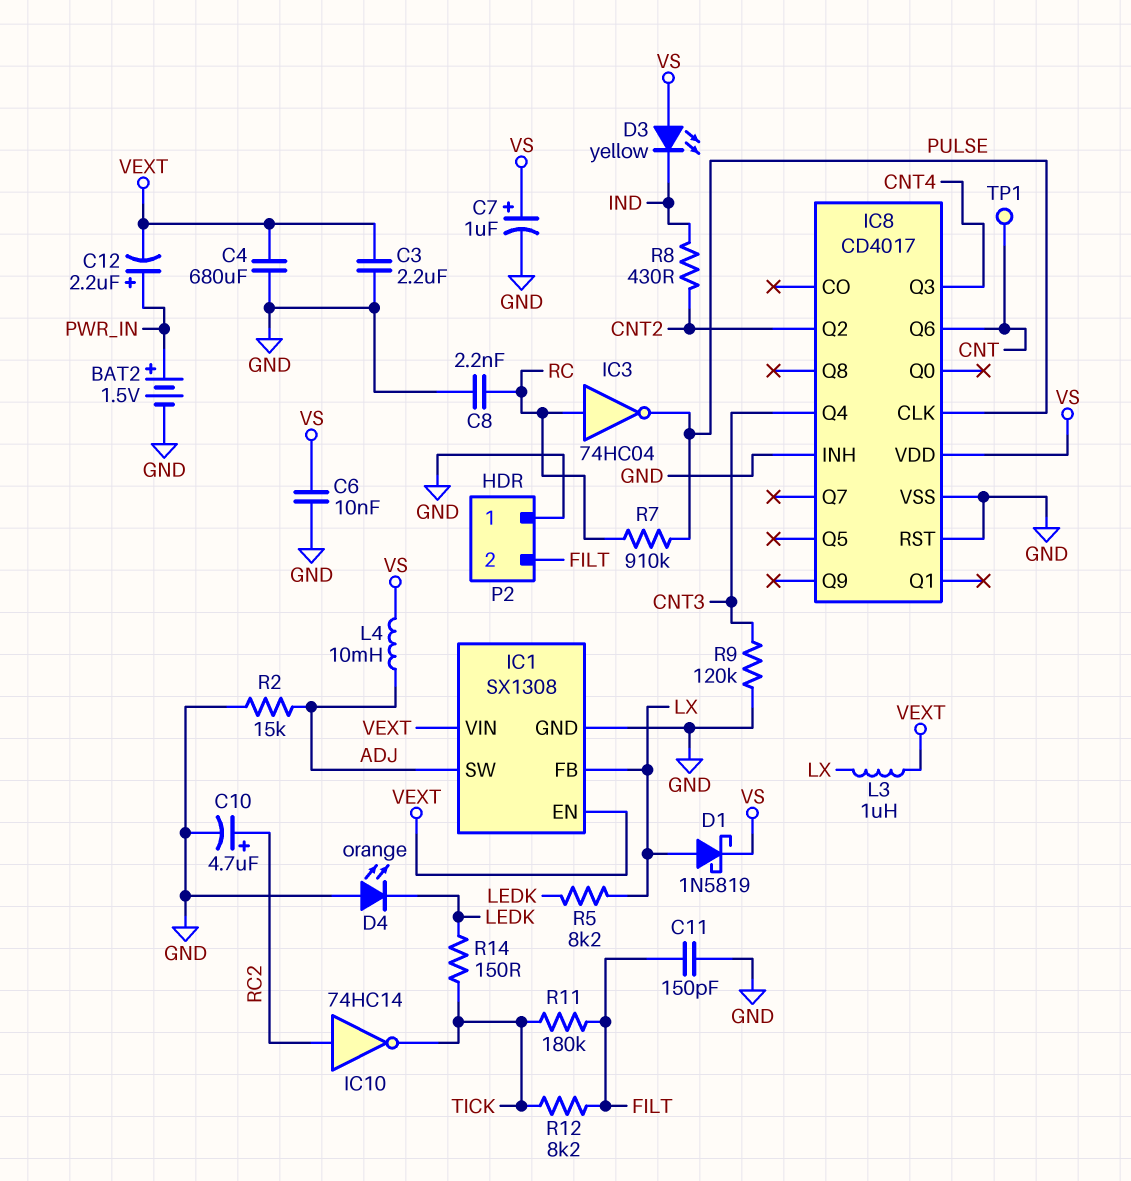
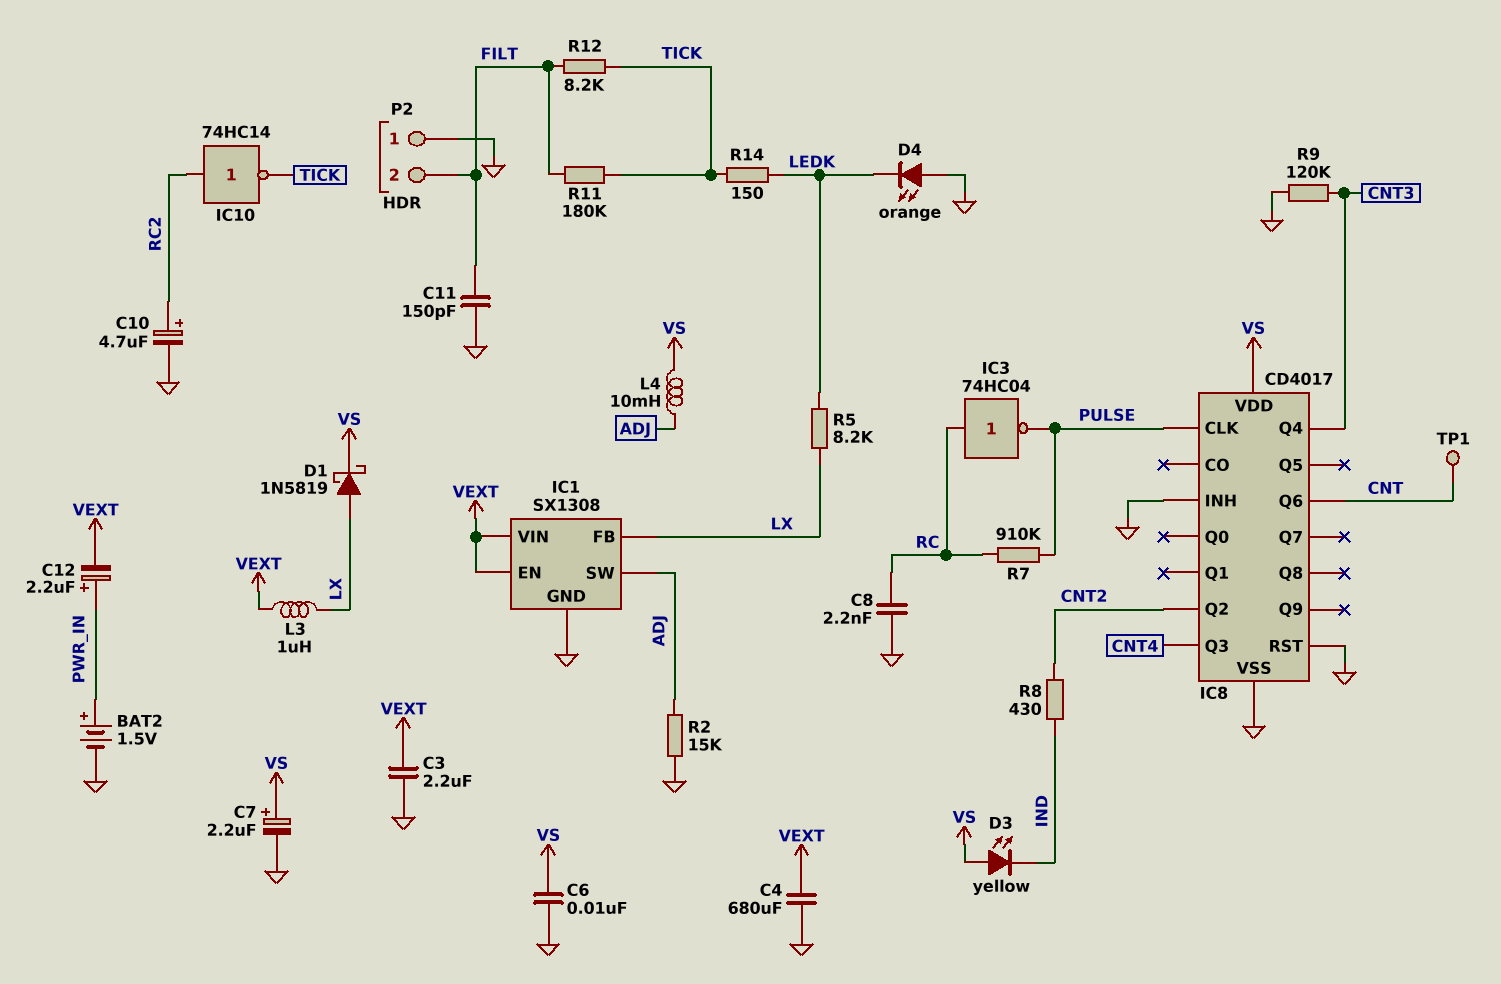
C7: 1uF (plus VS, minus GND) -> 2.2uF (plus VS, minus GND)

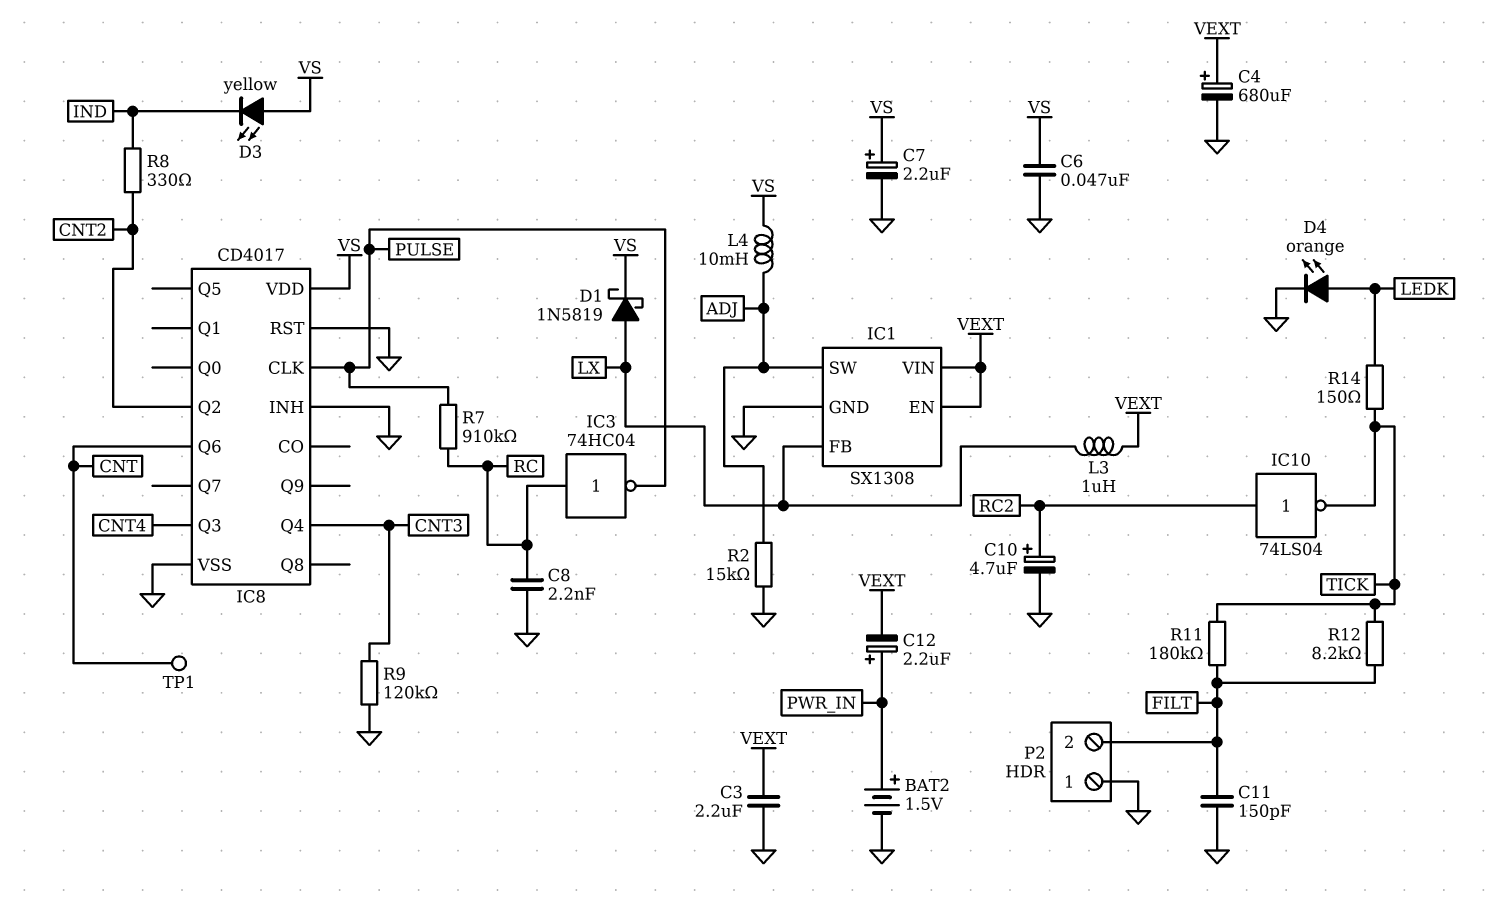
C4: 680uF (GND, VEXT) -> 680uF (plus VEXT, minus GND)
C6: 10nF (GND, VS) -> 47nF (GND, VS)
D4: LED orange (A GND, K LEDK) -> LED orange (A LEDK, K GND)
IC10: NOT 74HC14 (in RC2, out TICK) -> NOT 74LS04 (in RC2, out TICK)
R5: 8.2k (LEDK, LX) -> none
R8: 430 (CNT2, IND) -> 330 (CNT2, IND)

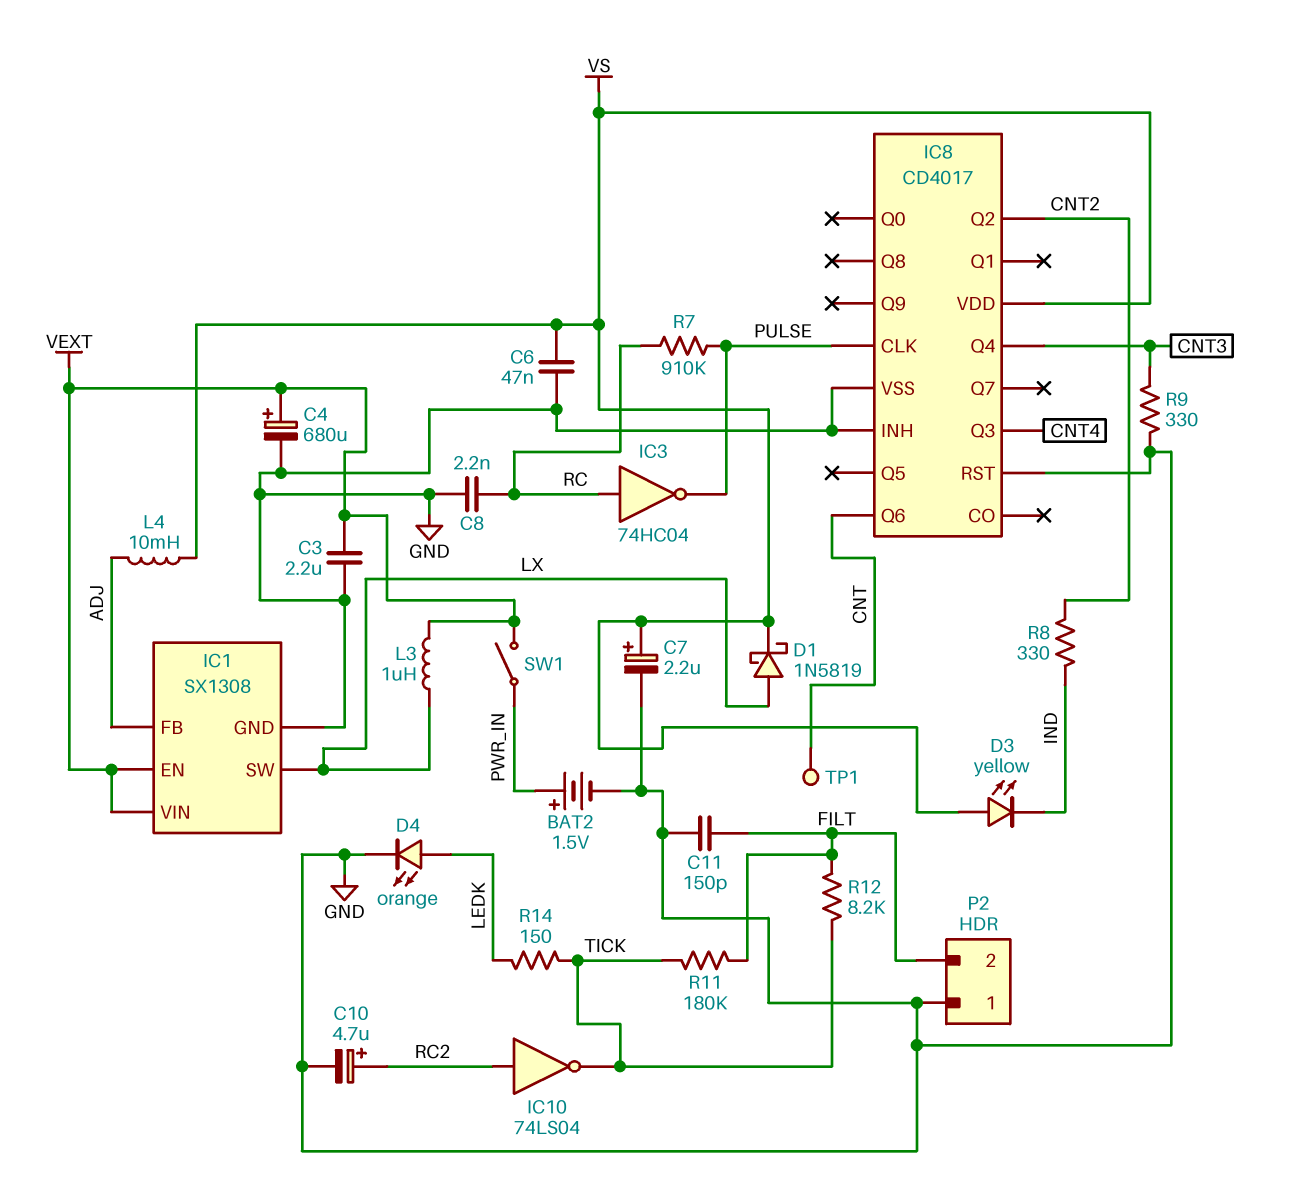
C12: 2.2uF (plus PWR_IN, minus VEXT) -> none
IC1 pin FB: LX -> ADJ
IC1 pin SW: ADJ -> LX
R2: 15k (ADJ, GND) -> none
R9: 120k (CNT3, GND) -> 330 (CNT3, GND)
SW1: none -> switch (PWR_IN, VEXT)

